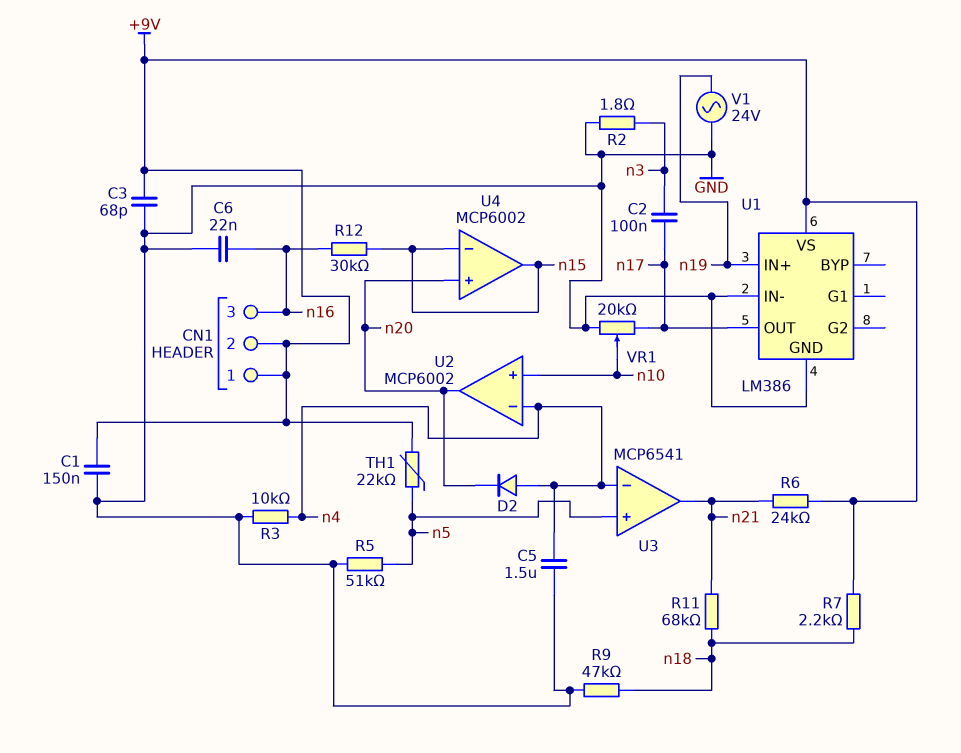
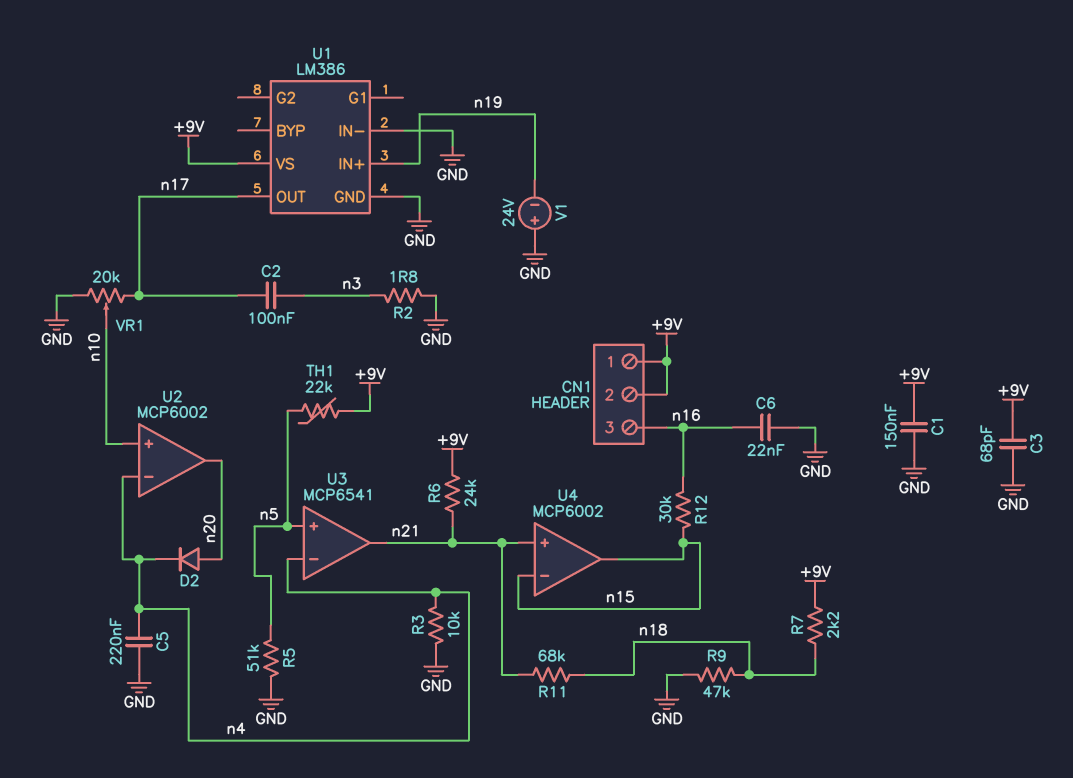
C5: 1.5uF (GND, n4) -> 220nF (GND, n4)
D2: diode (A n4, K n20) -> diode (A n20, K n4)
U4 pin in+: n20 -> n21
V1: AC 24V (GND, n19) -> 24V (plus GND, minus n19)

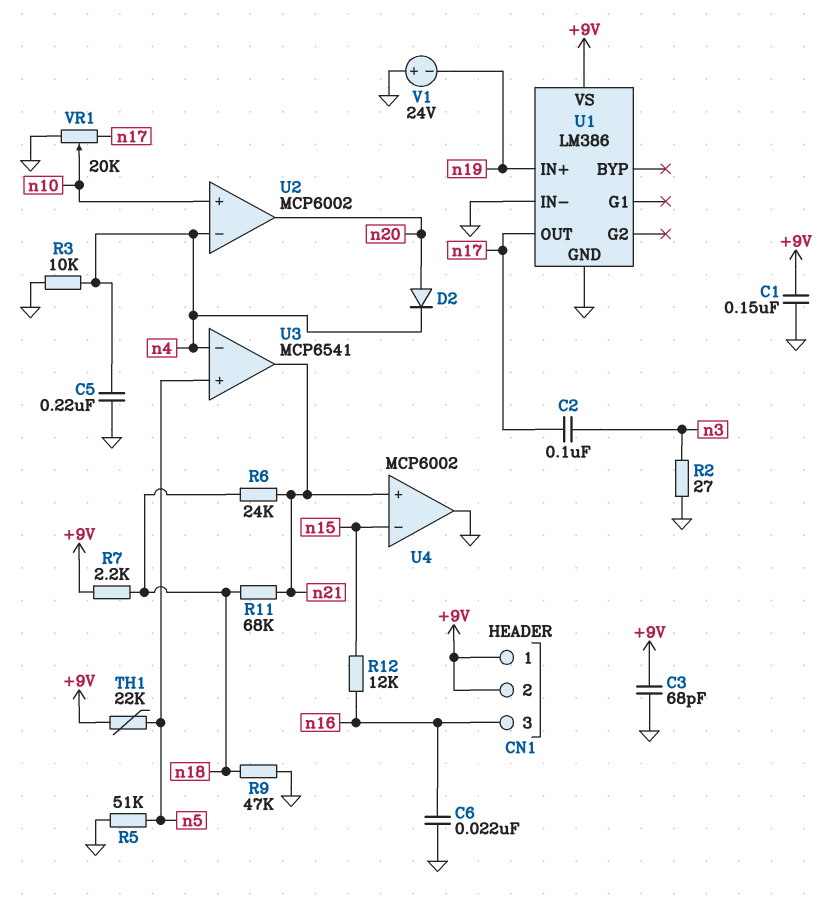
R2: 1.8 (GND, n3) -> 27 (GND, n3)
R6: 24k (+9V, n21) -> 24k (n18, n21)
R12: 30k (n15, n16) -> 12k (n15, n16)
U4 pin out: n15 -> GND

